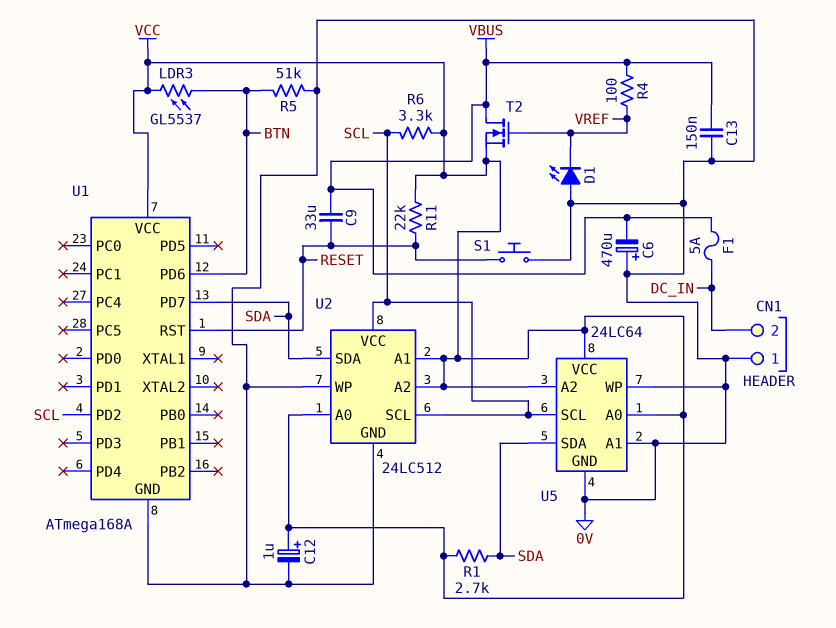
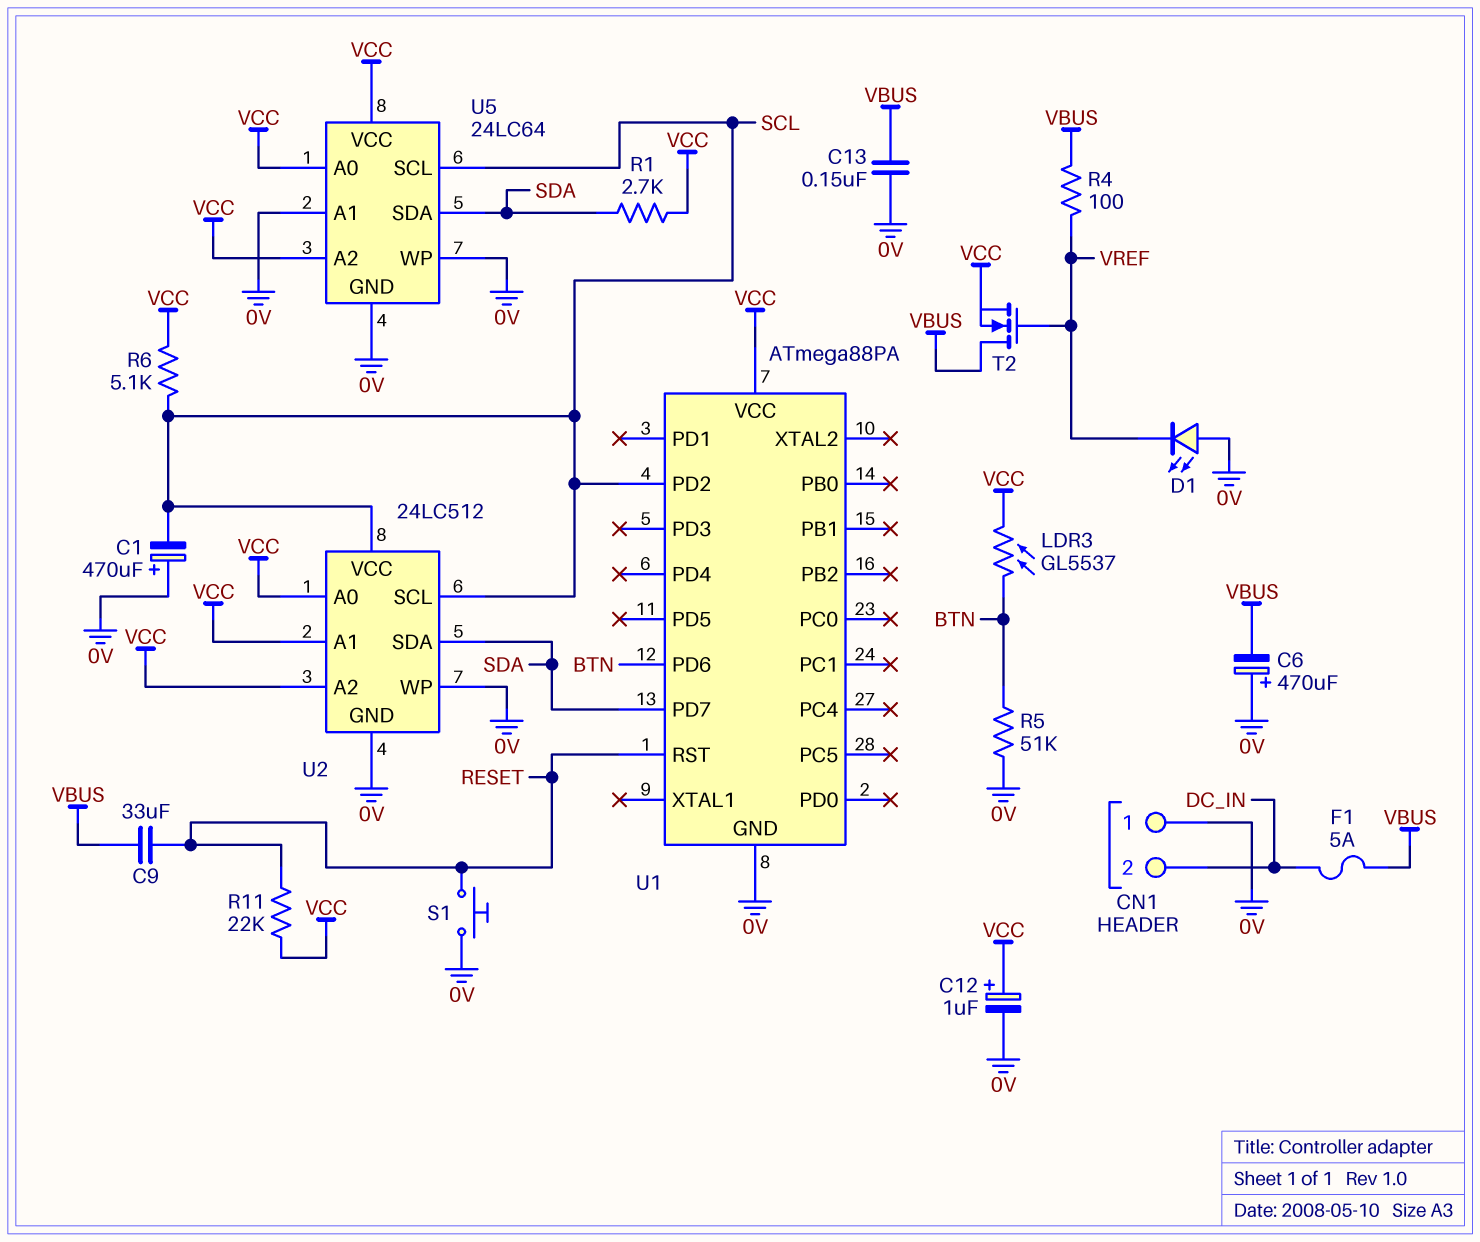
C1: none -> 470uF (plus 0V, minus SCL)
R6: 3.3k (SCL, VCC) -> 5.1k (SCL, VCC)
U1: ATmega168A -> ATmega88PA

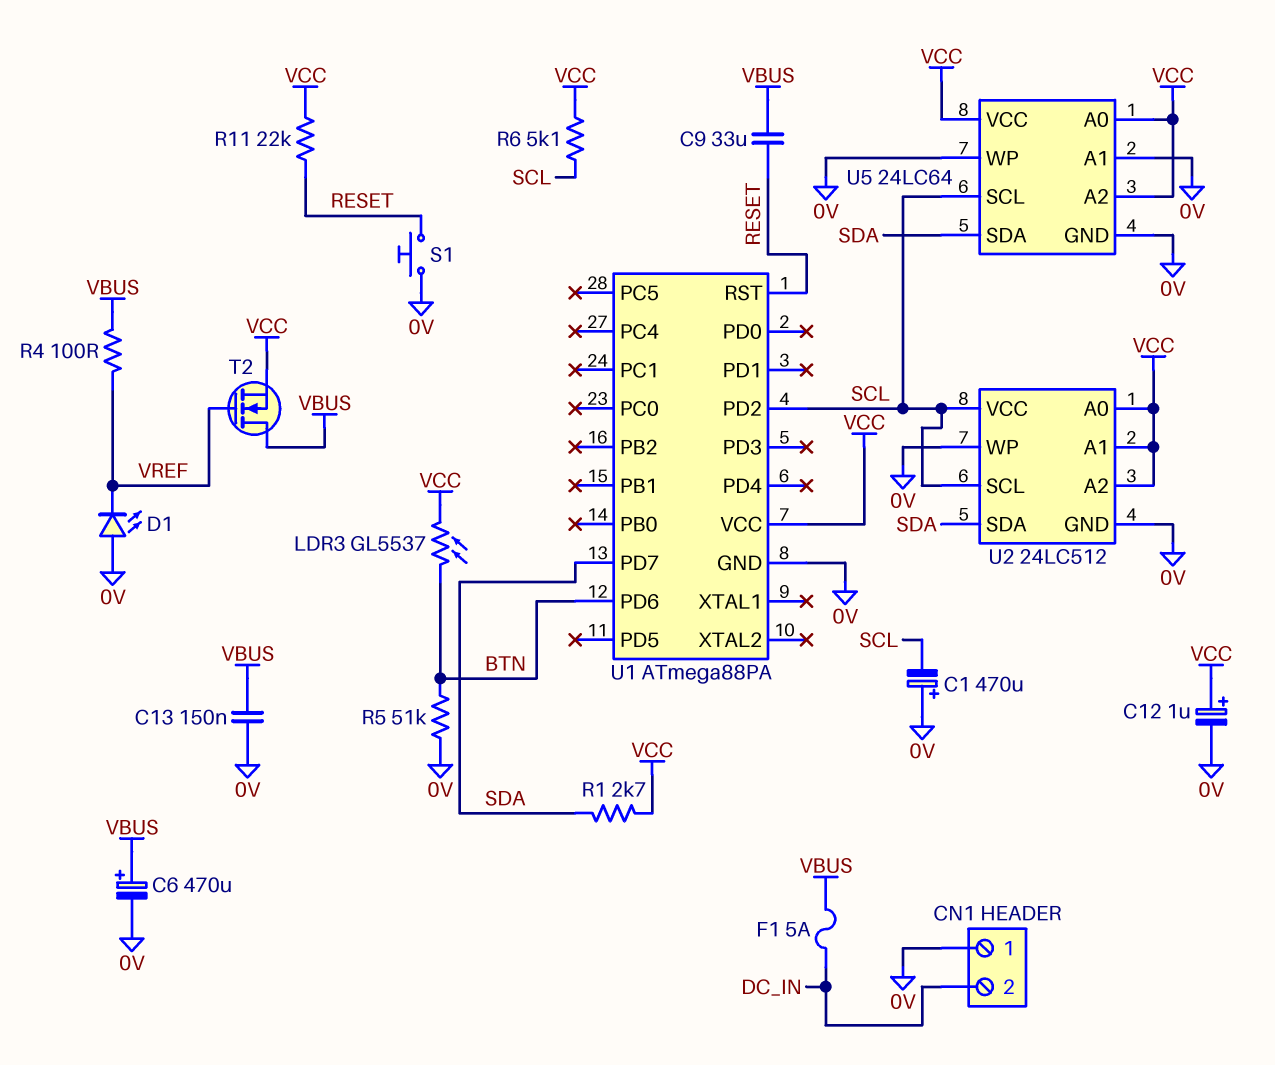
C6: 470uF (plus 0V, minus VBUS) -> 470uF (plus VBUS, minus 0V)

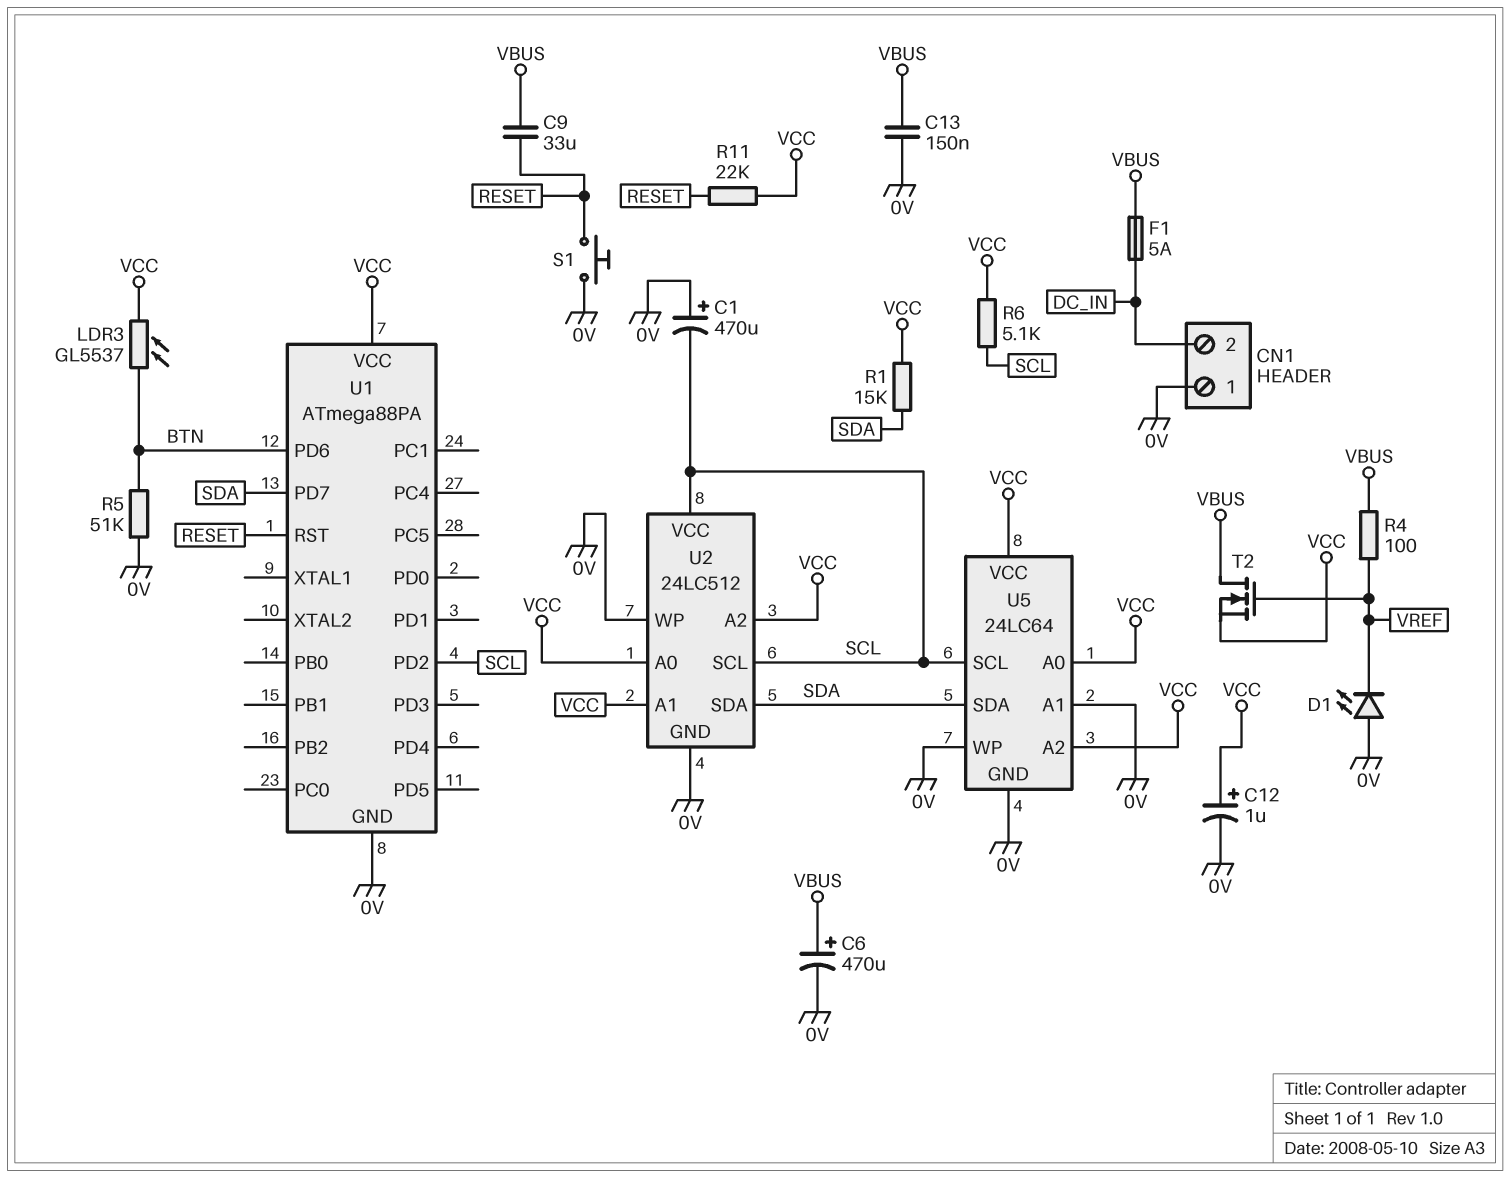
R1: 2.7k (SDA, VCC) -> 15k (SDA, VCC)

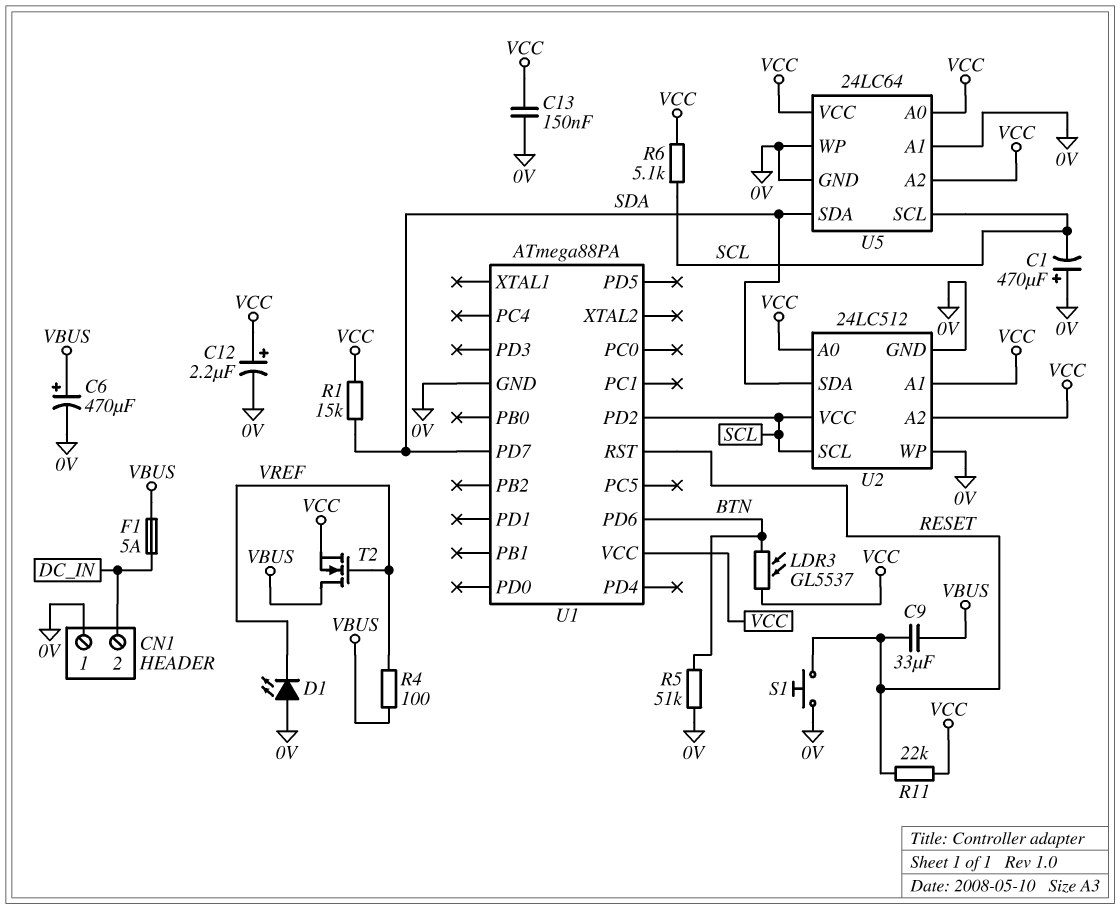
C12: 1uF (plus VCC, minus 0V) -> 2.2uF (plus VCC, minus 0V)
C13: 150nF (0V, VBUS) -> 150nF (0V, VCC)

